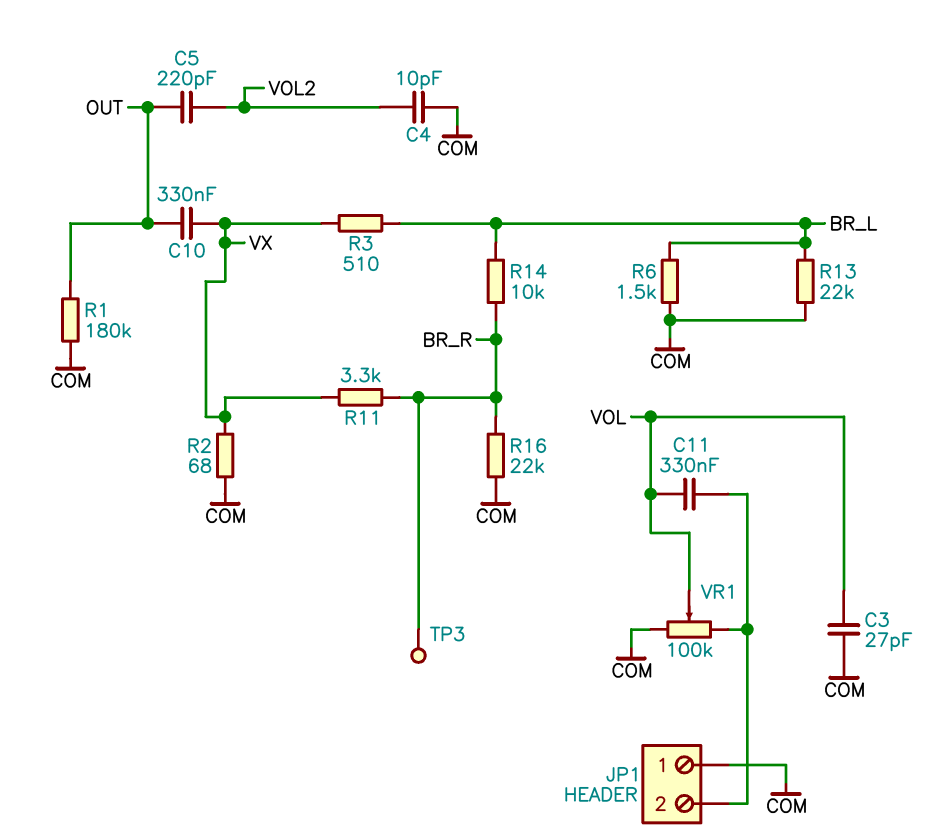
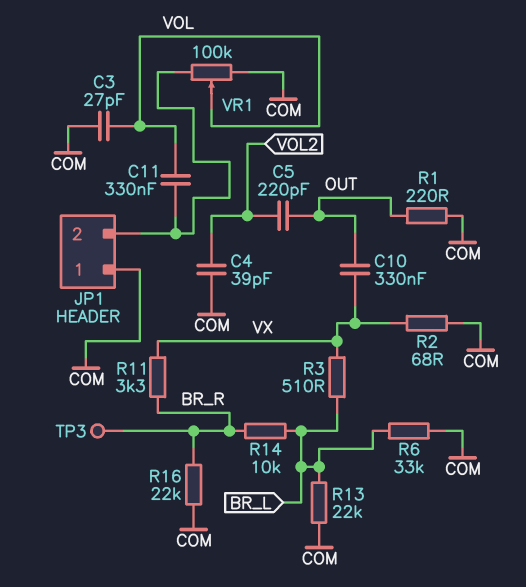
C4: 10pF (COM, VOL2) -> 39pF (COM, VOL2)
R1: 180k (COM, OUT) -> 220 (COM, OUT)
R6: 1.5k (BR_L, COM) -> 33k (BR_L, COM)

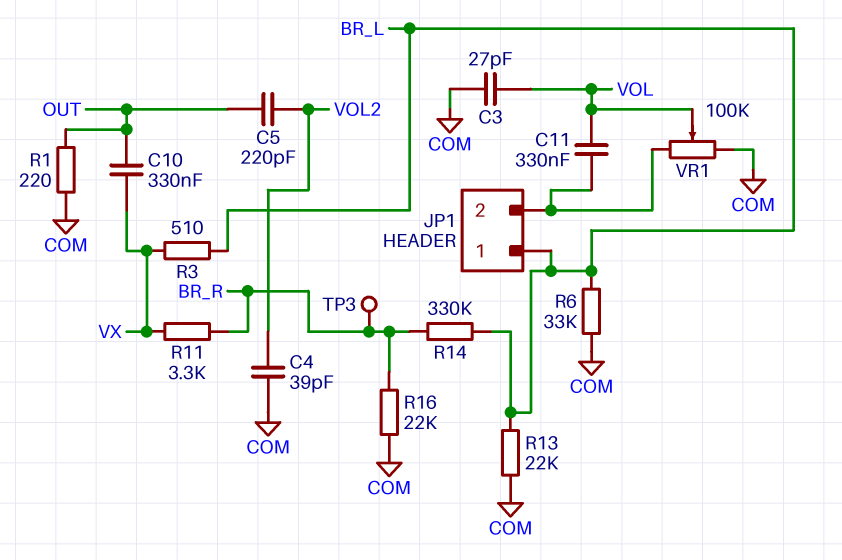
JP1 pin 1: COM -> BR_L
R2: 68 (COM, VX) -> none
R14: 10k (BR_L, BR_R) -> 330k (BR_L, BR_R)

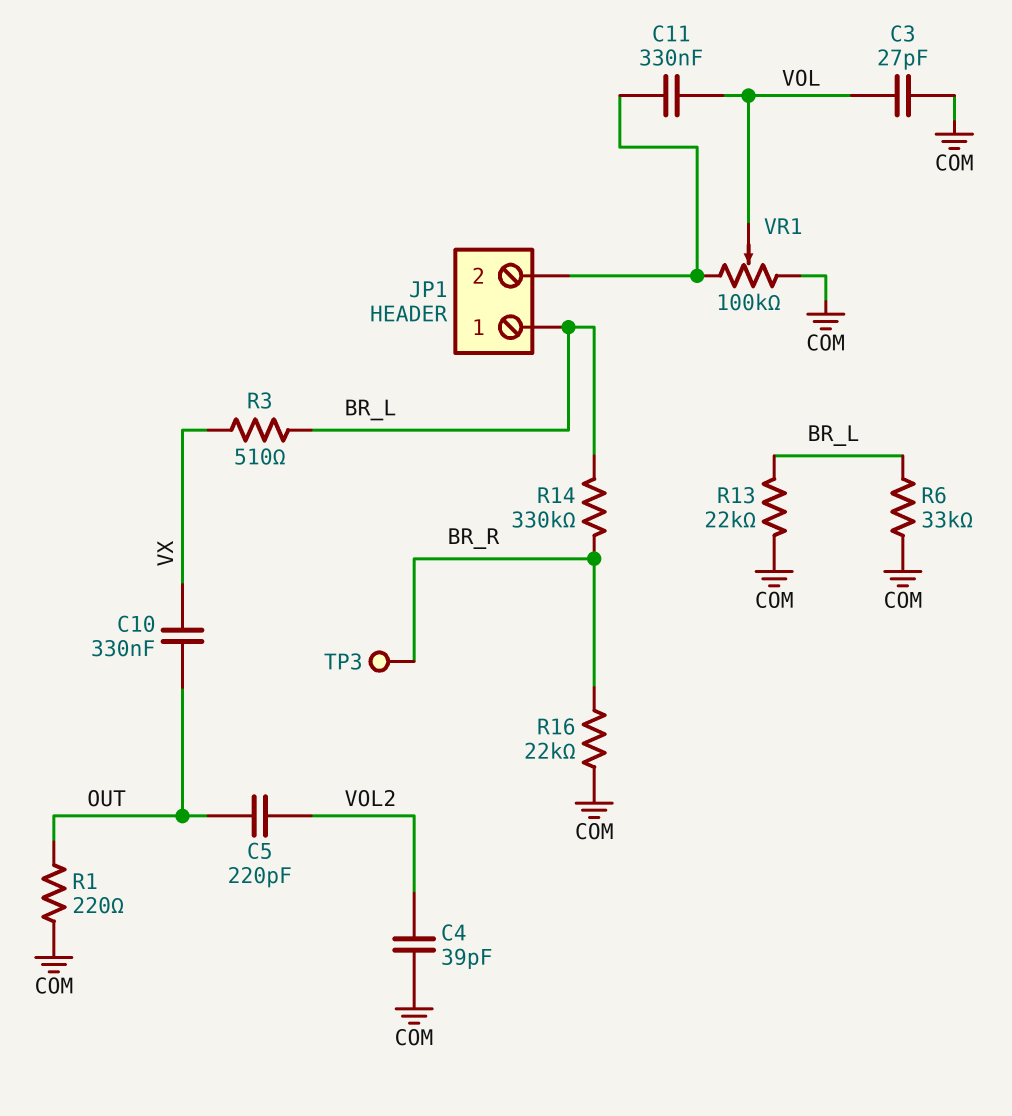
R11: 3.3k (BR_R, VX) -> none

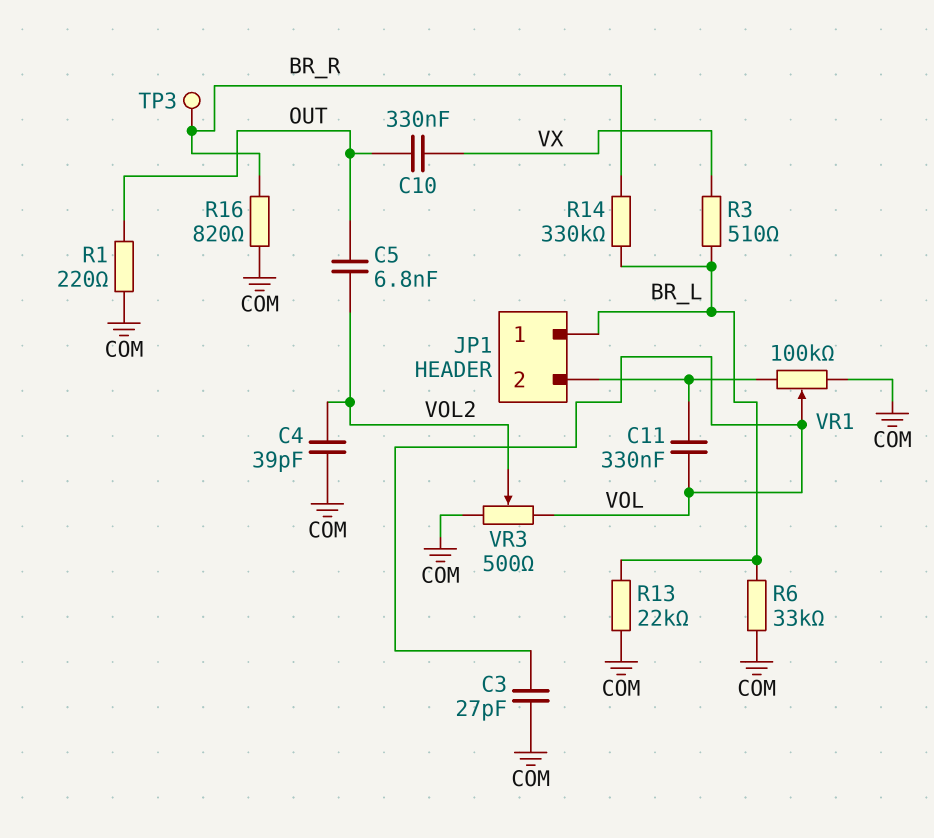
C5: 220pF (OUT, VOL2) -> 6.8nF (OUT, VOL2)
R16: 22k (BR_R, COM) -> 820 (BR_R, COM)
VR3: none -> 500 (COM, VOL, wiper VOL2)

